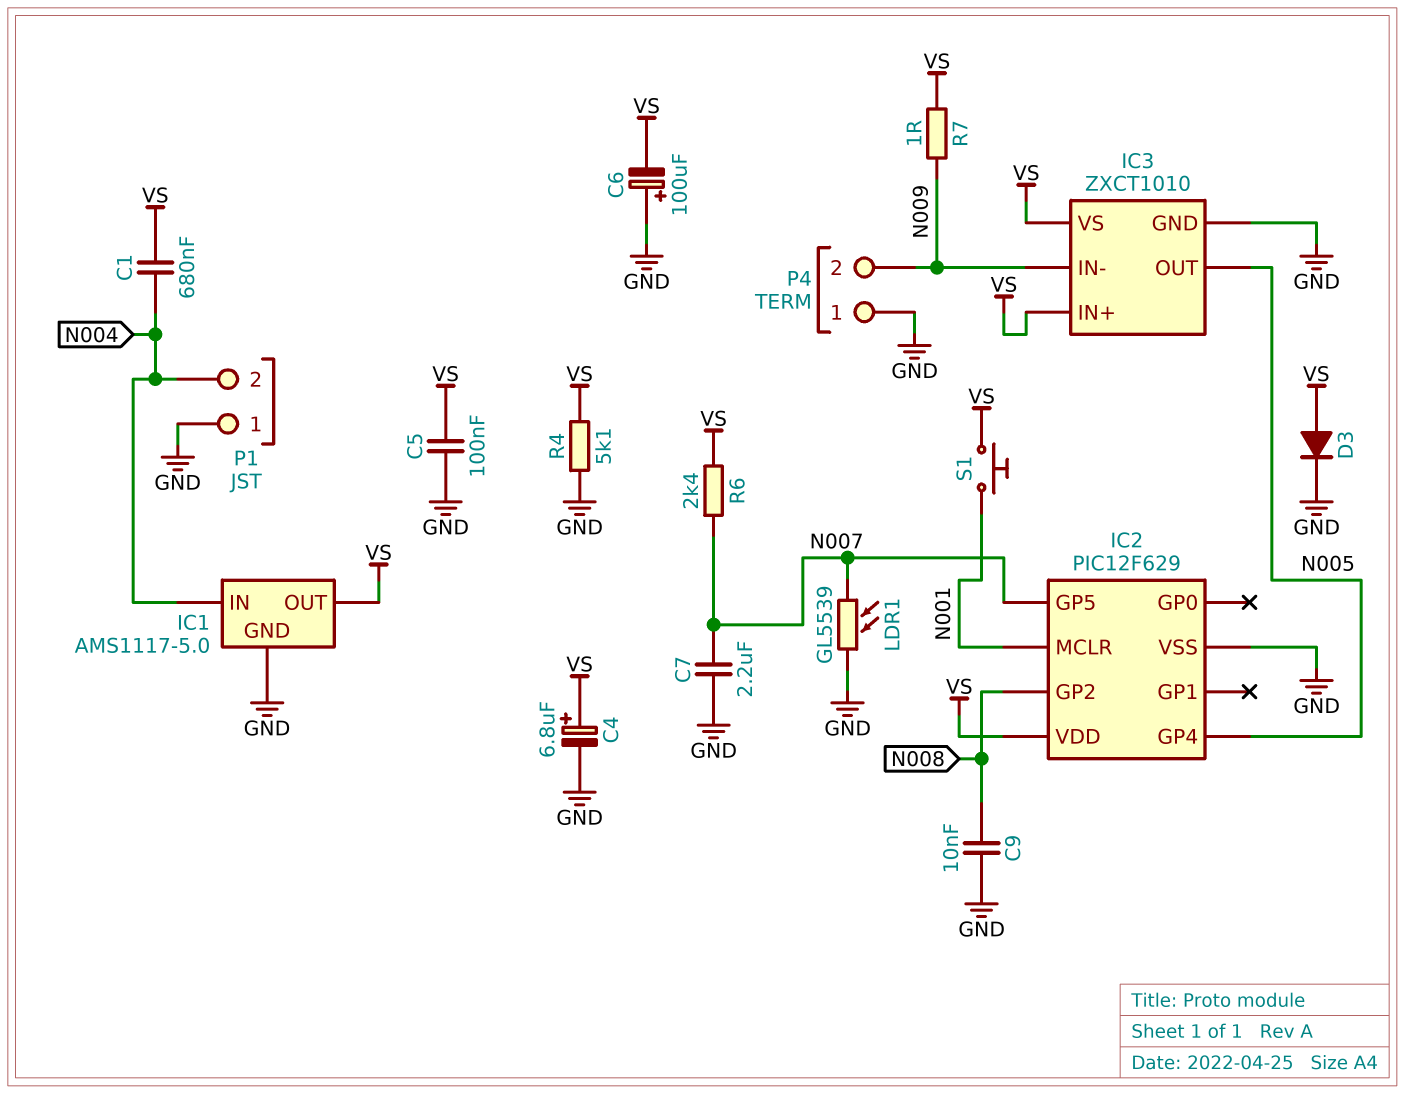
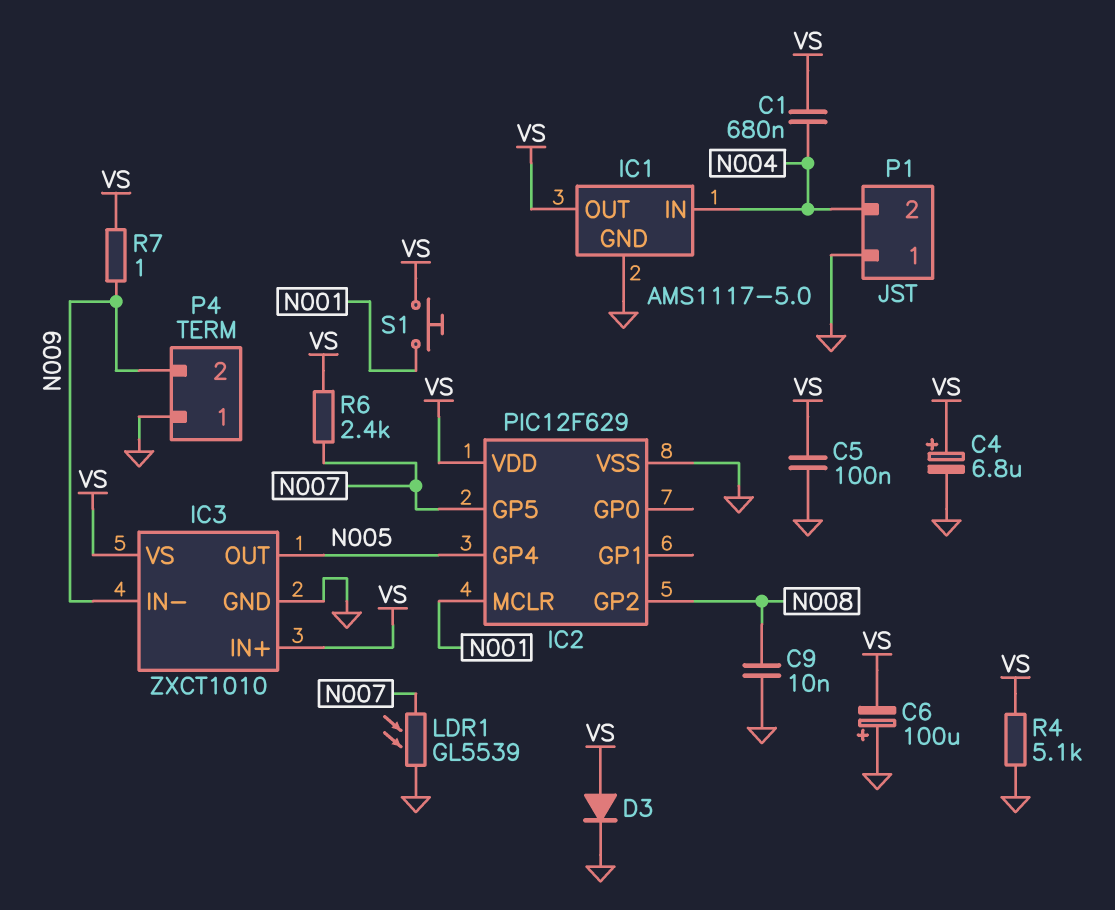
C7: 2.2uF (GND, N007) -> none

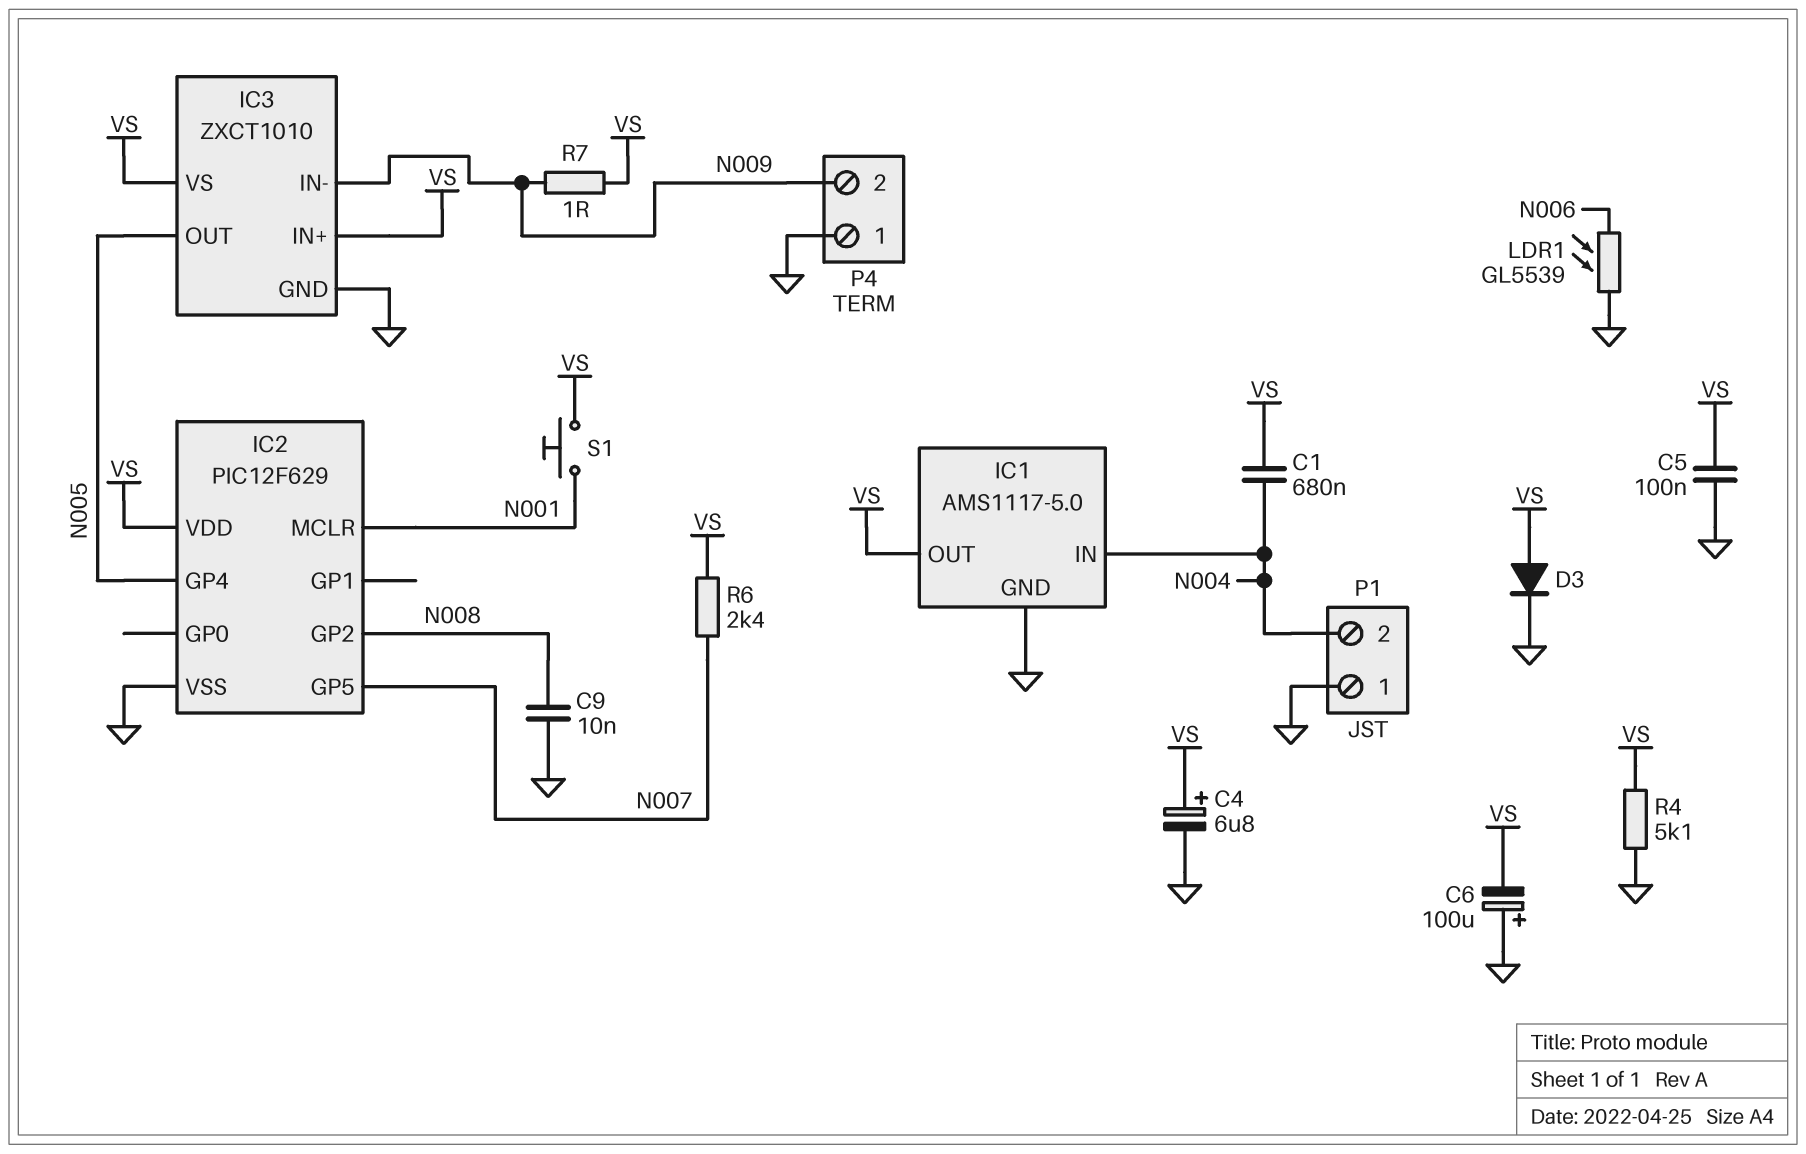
LDR1: GL5539 (GND, N007) -> GL5539 (GND, N006)

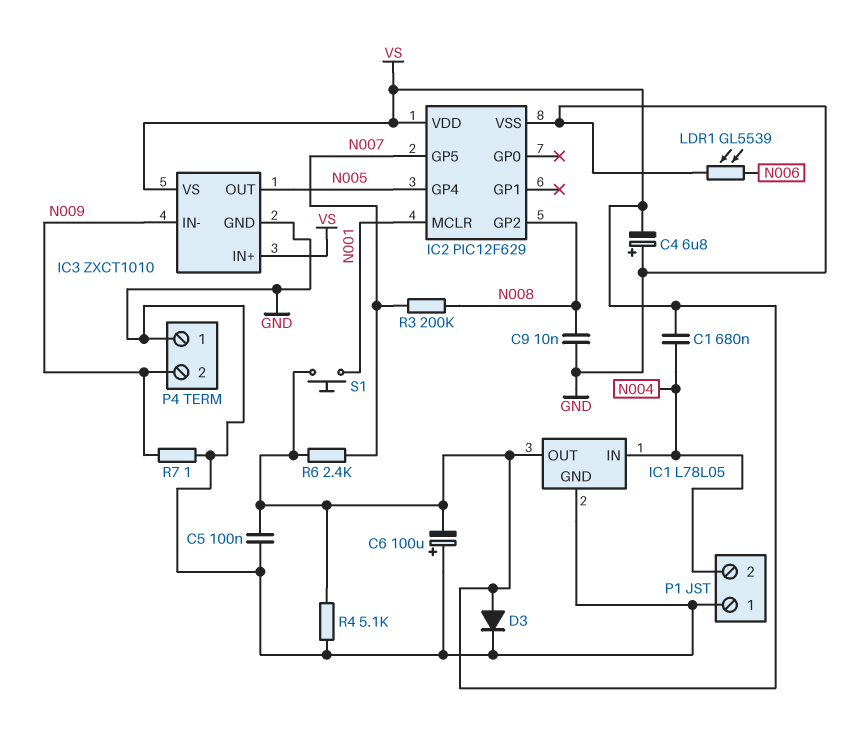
C4: 6.8uF (plus VS, minus GND) -> 6.8uF (plus GND, minus VS)
IC1: AMS1117-5.0 -> L78L05
R3: none -> 200k (N007, N008)
R7: 1 (N009, VS) -> 1 (GND, N009)

